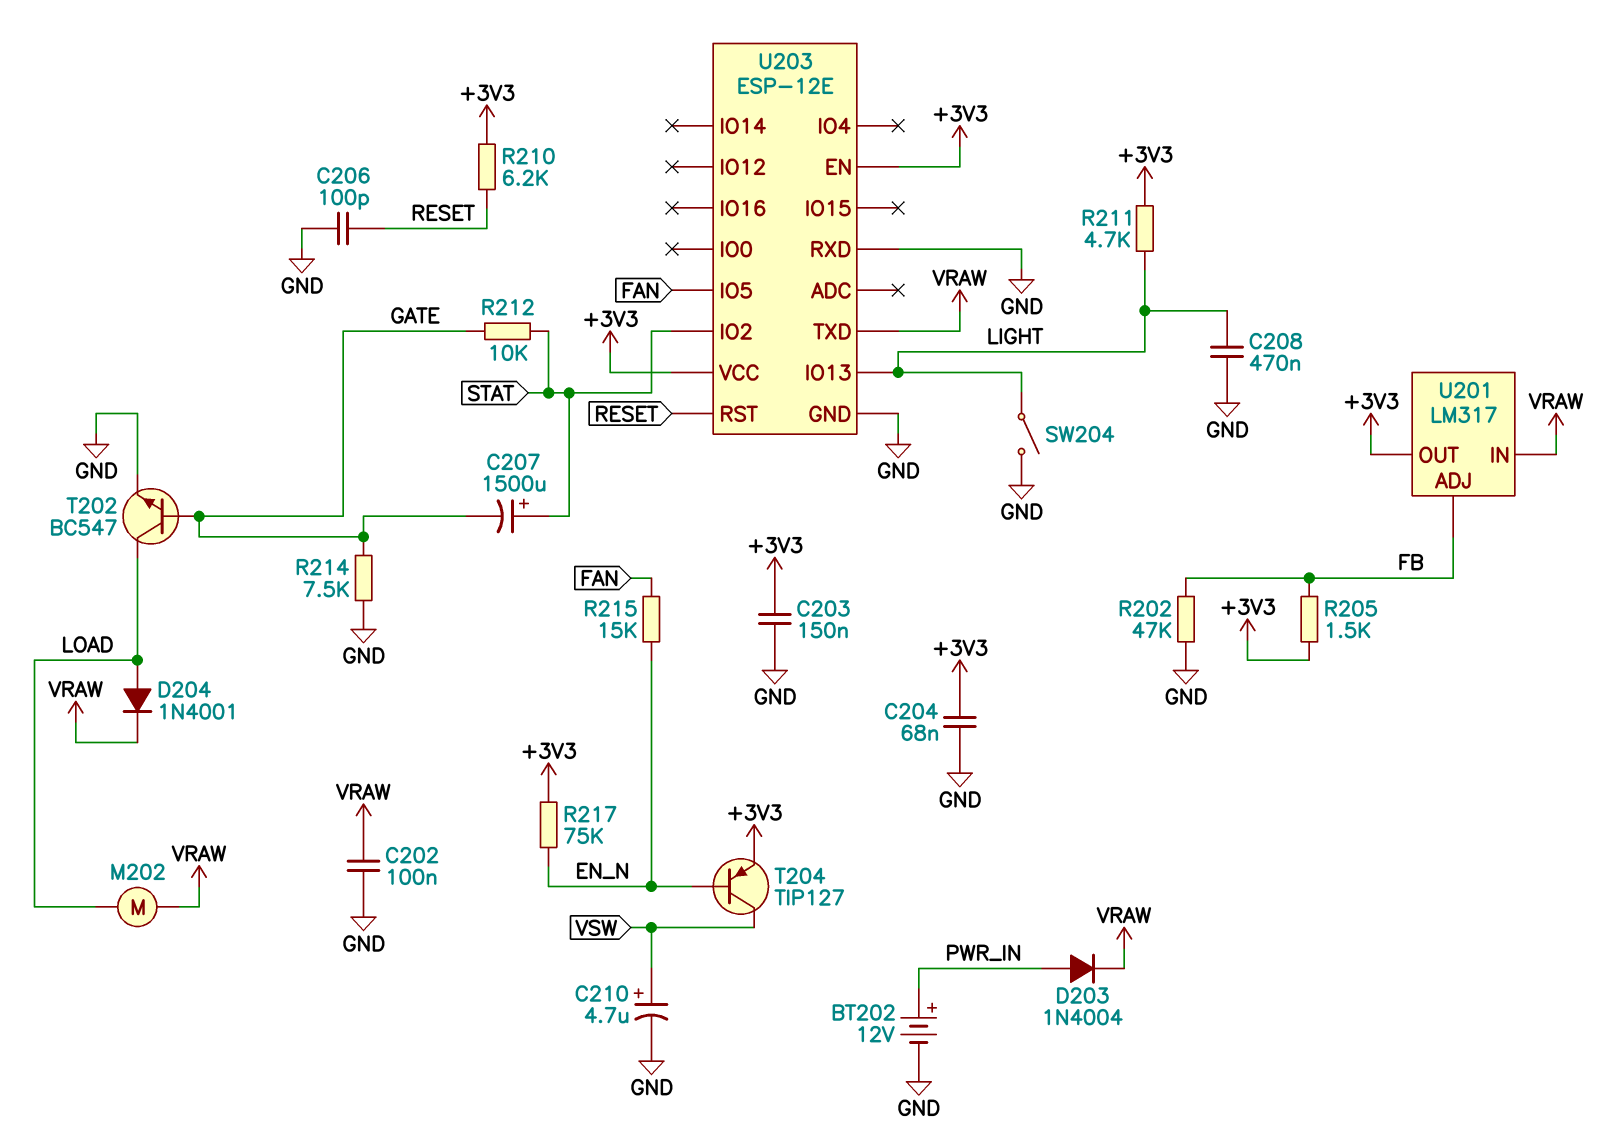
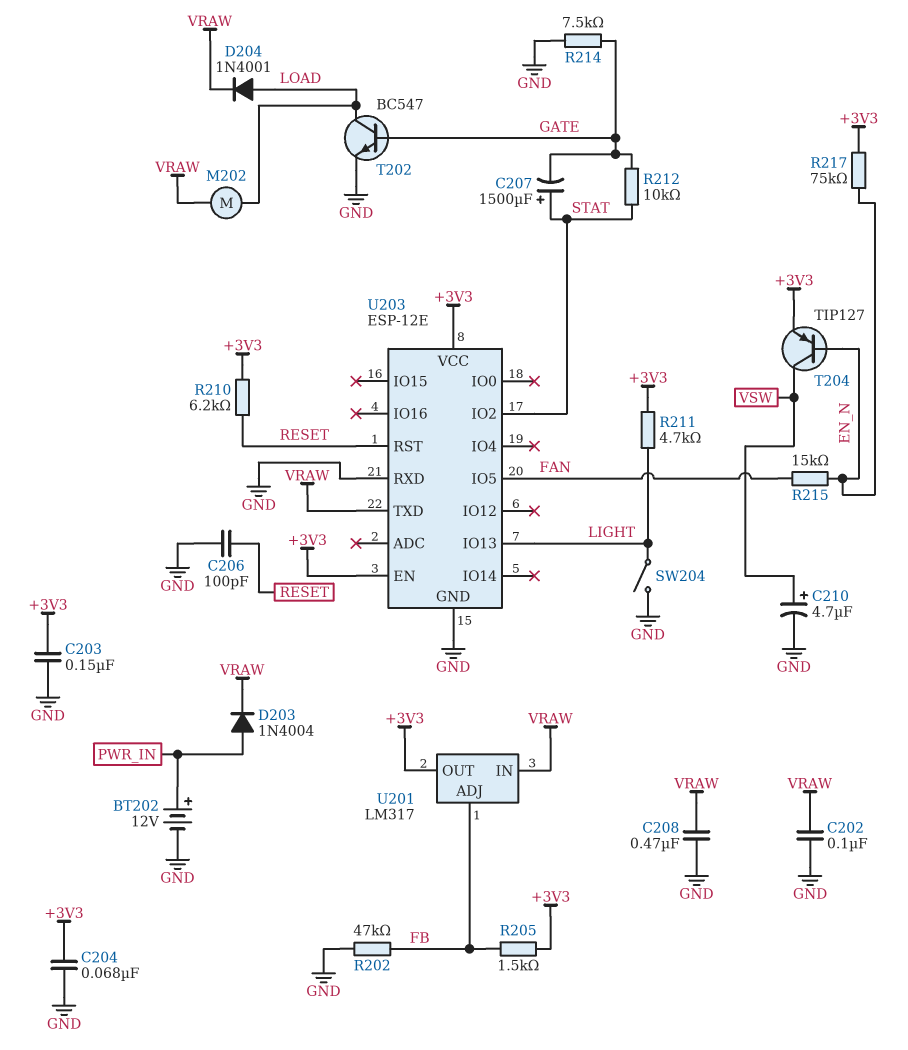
C208: 470nF (GND, LIGHT) -> 470nF (GND, VRAW)

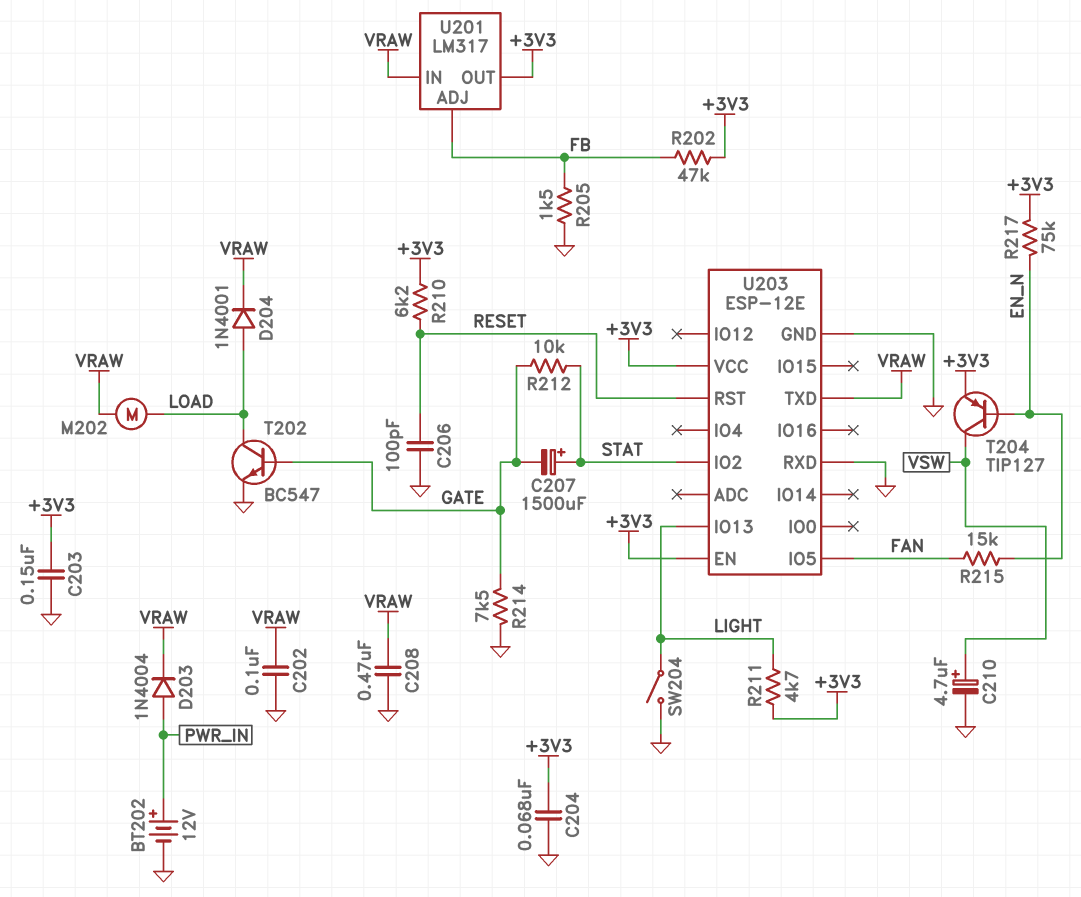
R202: 47k (FB, GND) -> 47k (+3V3, FB)
R205: 1.5k (+3V3, FB) -> 1.5k (FB, GND)

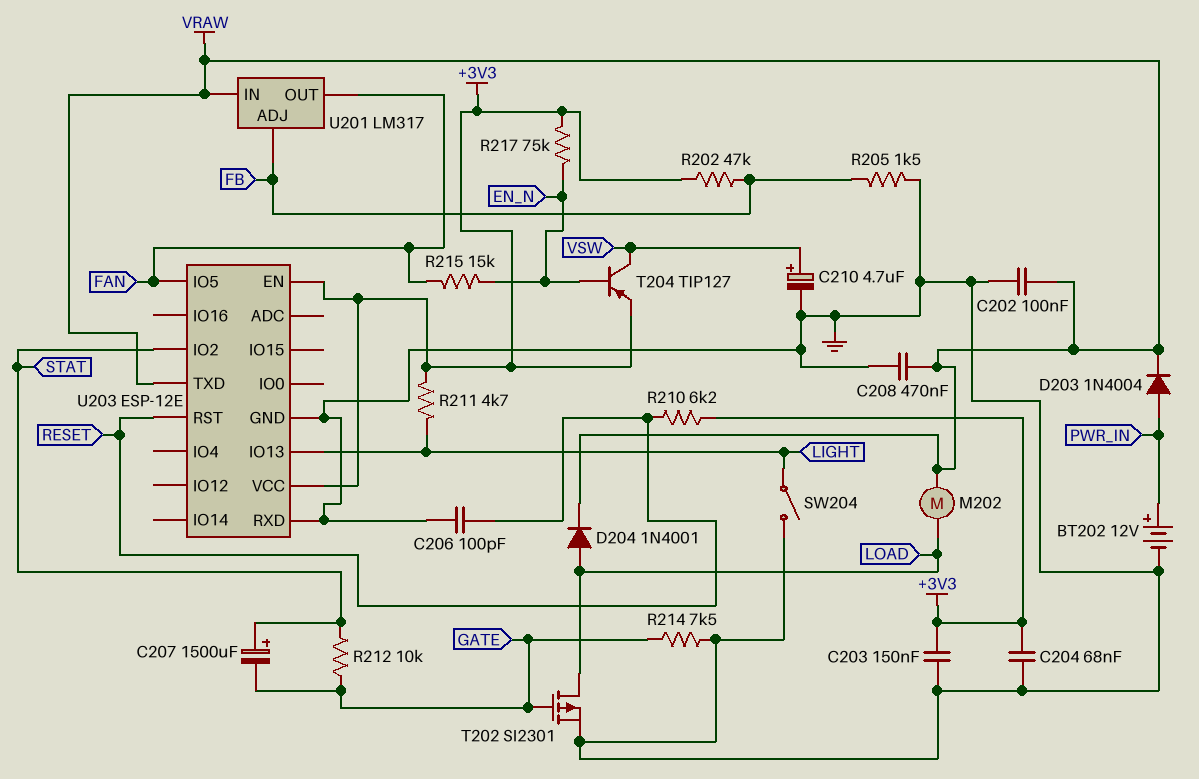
T202: NPN BC547 (B GATE, C LOAD, E GND) -> PMOS SI2301 (G GATE, D LOAD, S GND)
U201 pin OUT: +3V3 -> FAN

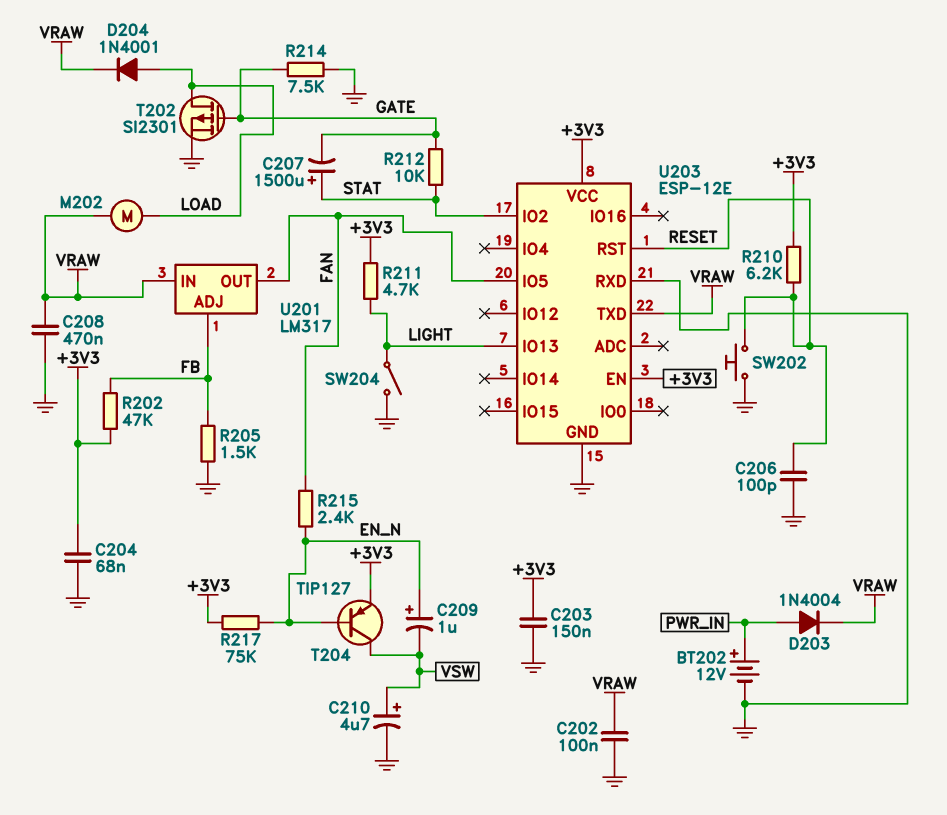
C209: none -> 1uF (plus EN_N, minus VSW)
R215: 15k (EN_N, FAN) -> 2.4k (EN_N, FAN)
SW202: none -> button (GND, RESET)

